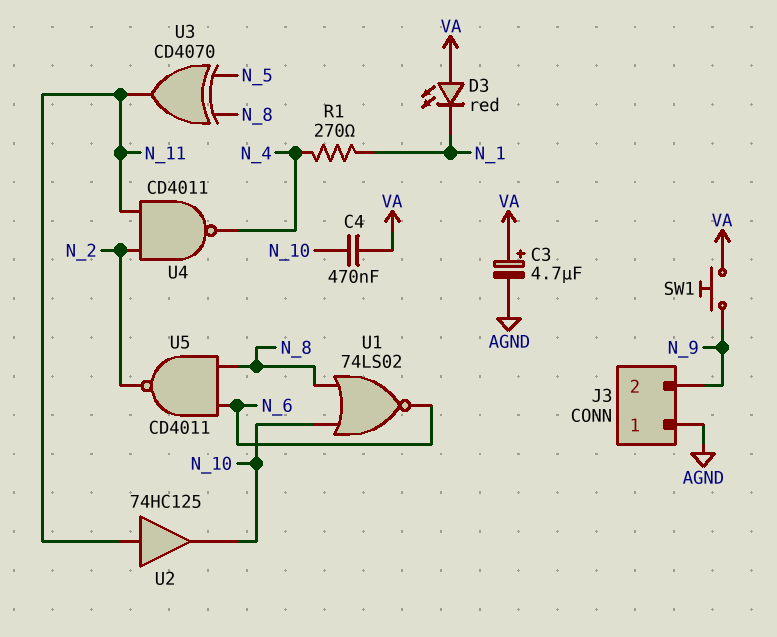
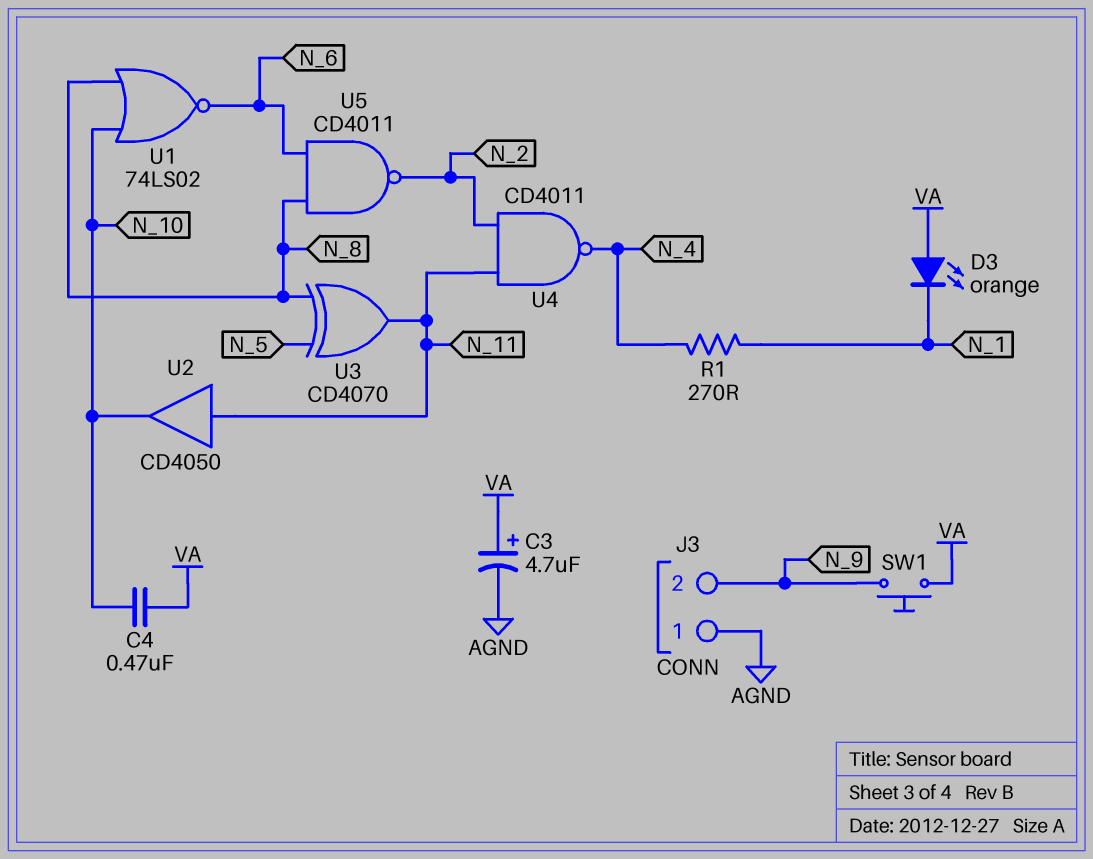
D3: LED red (A VA, K N_1) -> LED orange (A VA, K N_1)
U2: buffer 74HC125 (in N_11, out N_10) -> buffer CD4050 (in N_11, out N_10)

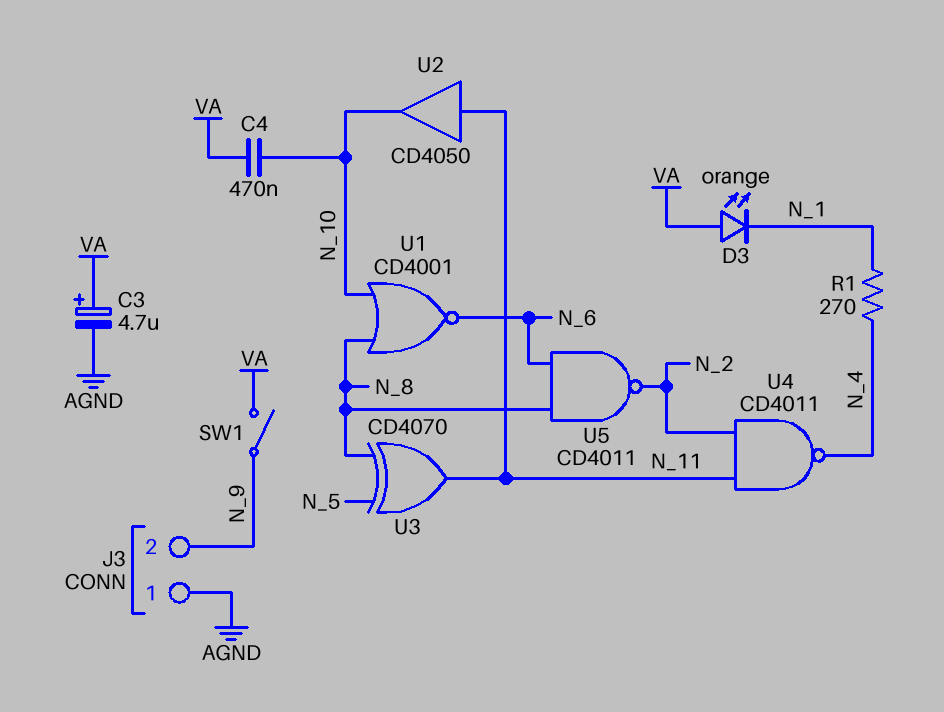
SW1: button (N_9, VA) -> switch (N_9, VA)
U1: NOR 74LS02 (in N_8, in N_10, out N_6) -> NOR CD4001 (in N_8, in N_10, out N_6)

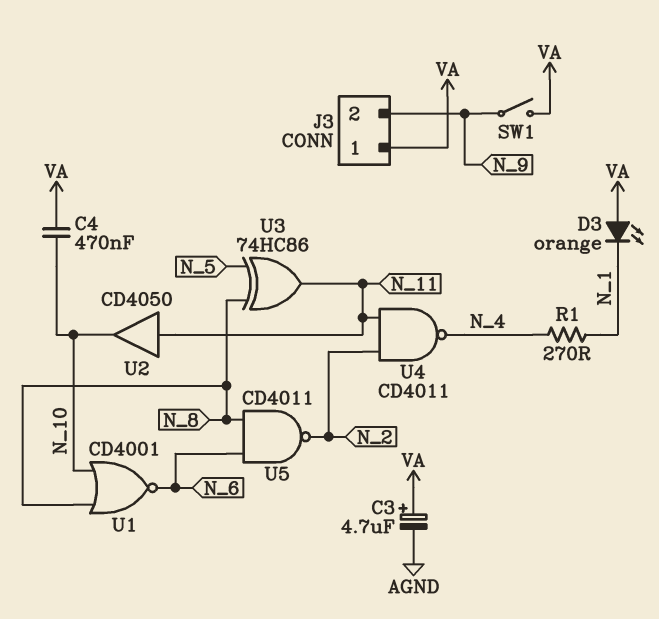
J3 pin 1: AGND -> VA
U3: XOR CD4070 (in N_5, in N_8, out N_11) -> XOR 74HC86 (in N_5, in N_8, out N_11)

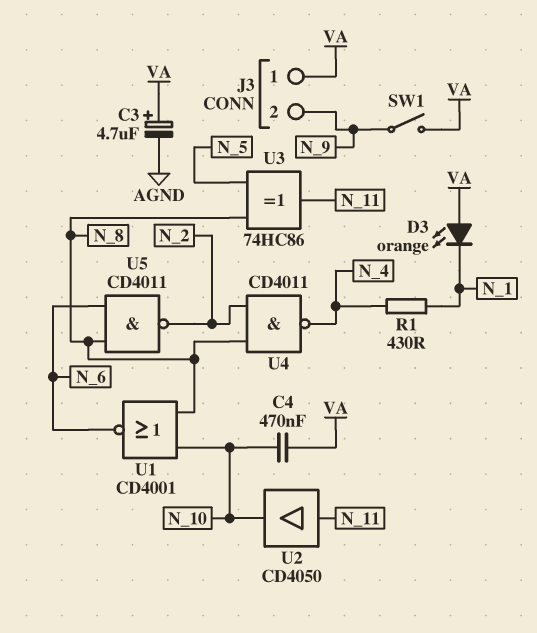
R1: 270 (N_1, N_4) -> 430 (N_1, N_4)
U4: NAND CD4011 (in N_2, in N_11, out N_4) -> NAND CD4011 (in N_2, in N_8, out N_4)

